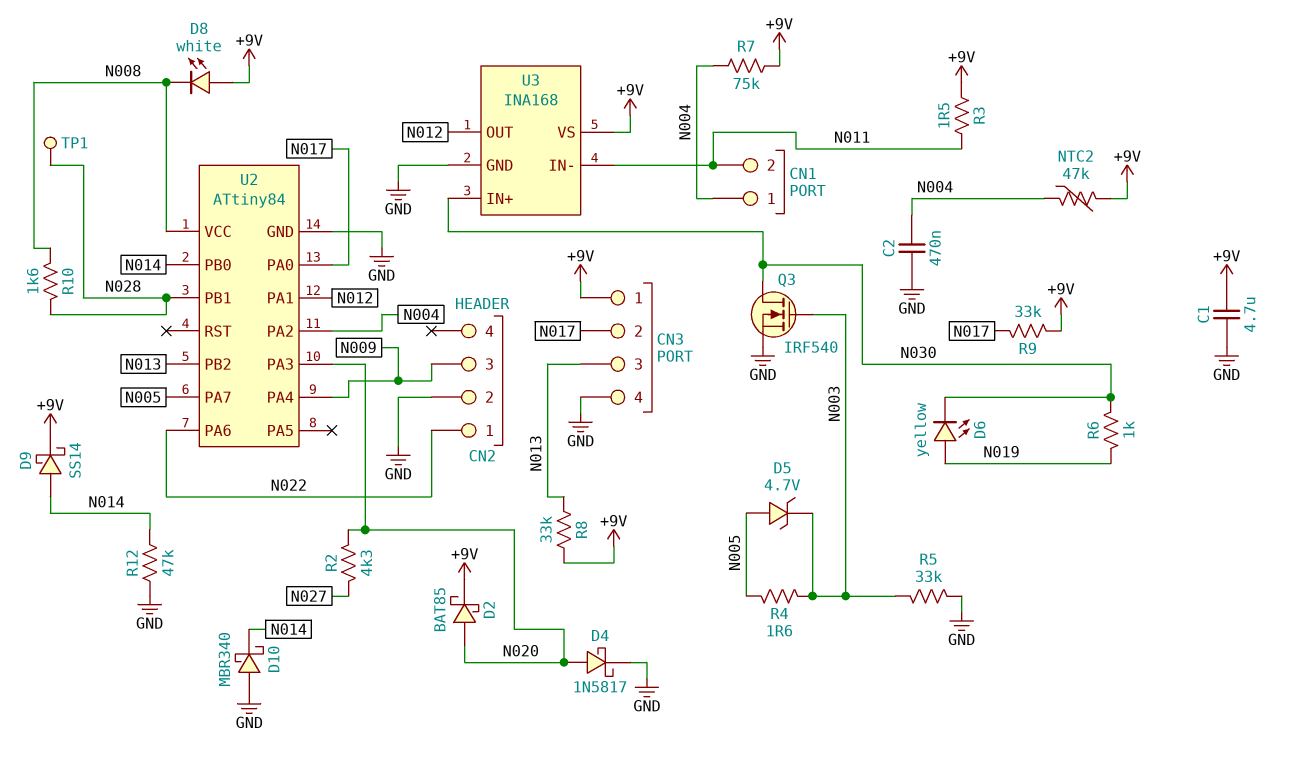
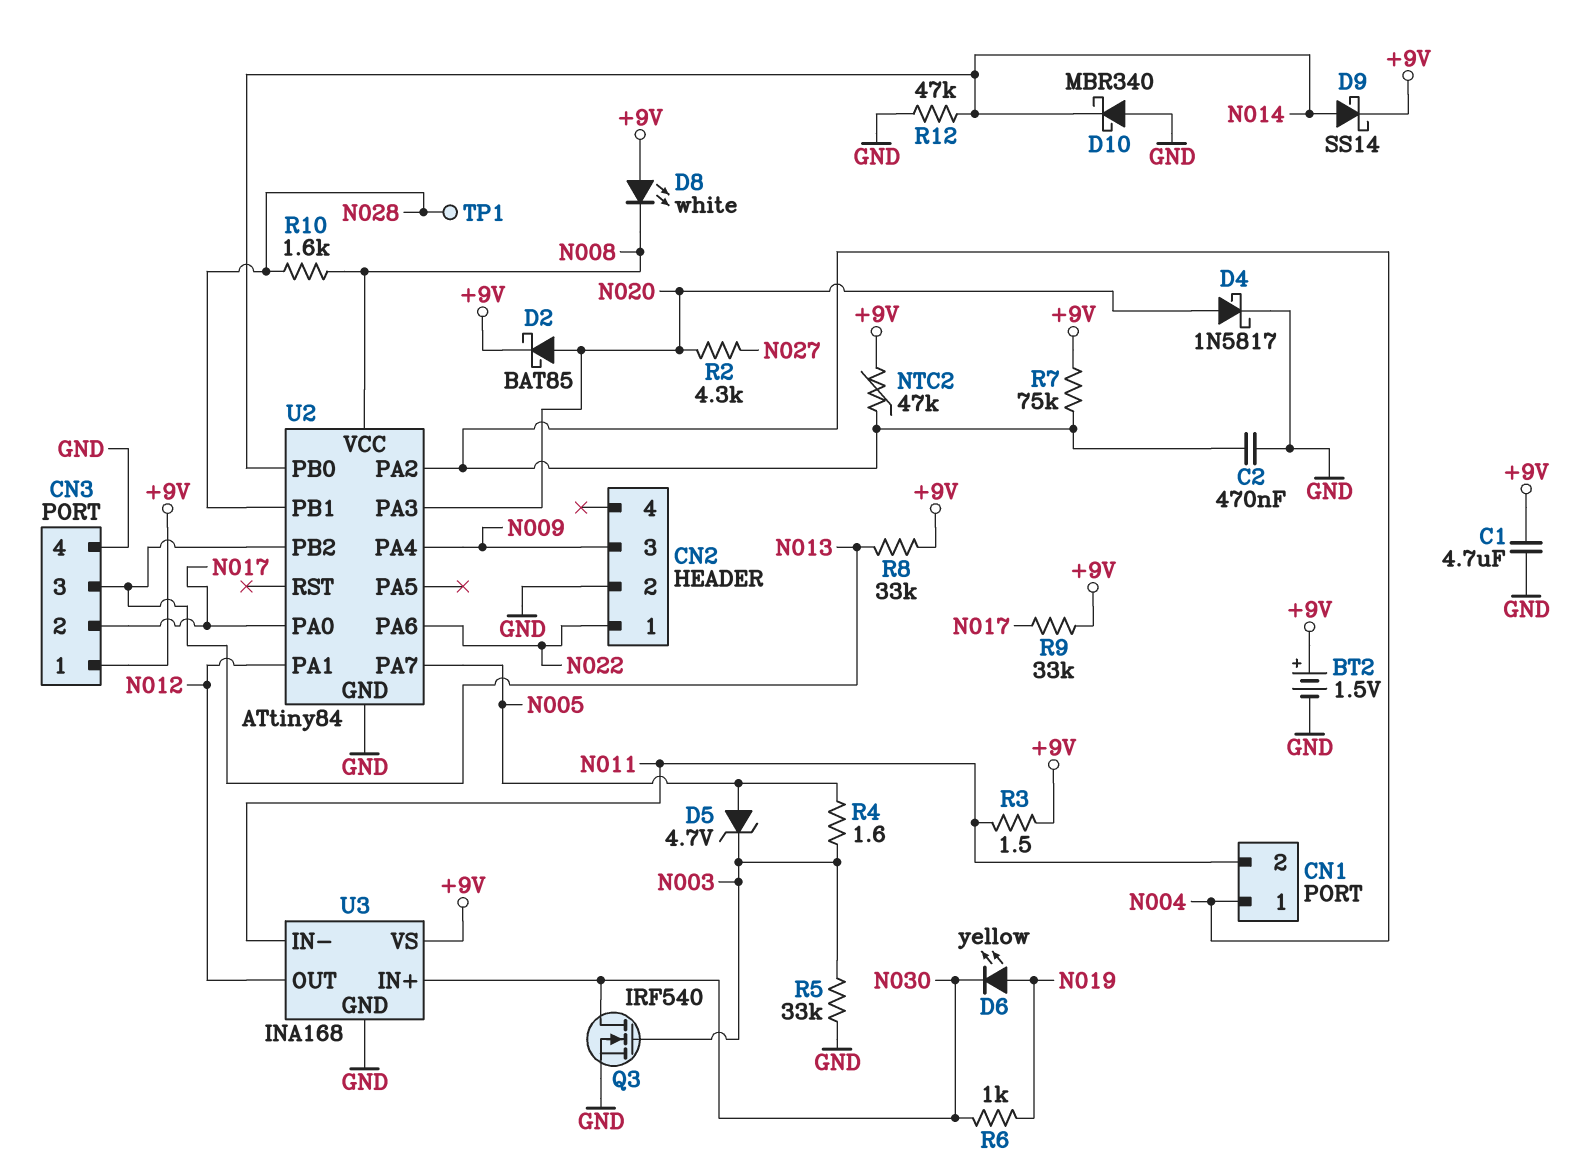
BT2: none -> 1.5V (plus +9V, minus GND)

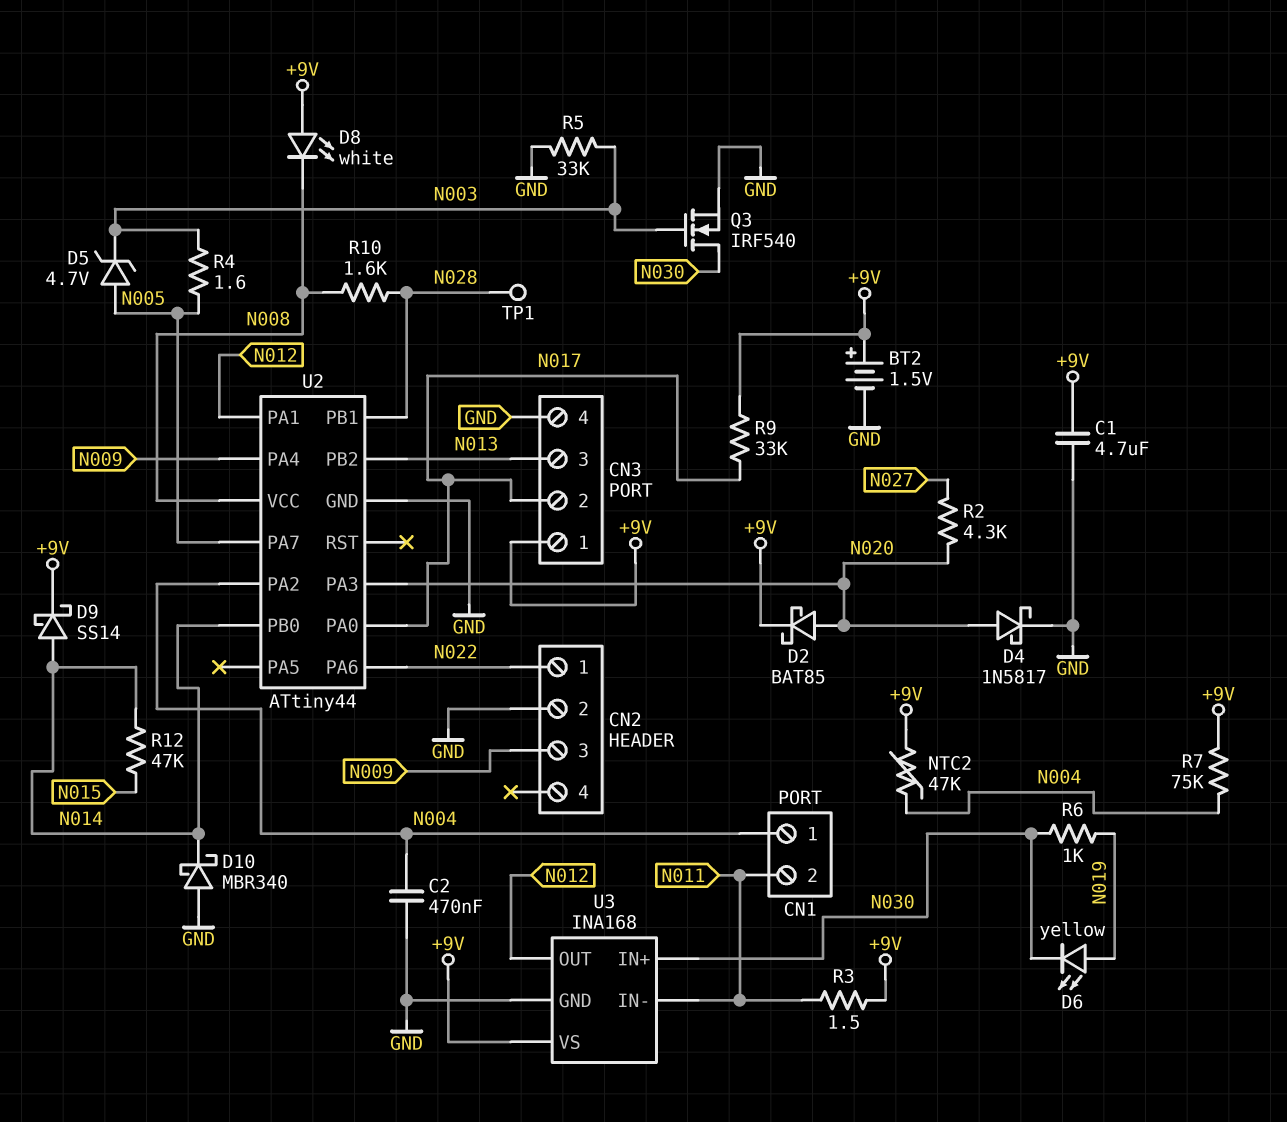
R8: 33k (+9V, N013) -> none
R12: 47k (GND, N014) -> 47k (N014, N015)
U2: ATtiny84 -> ATtiny44

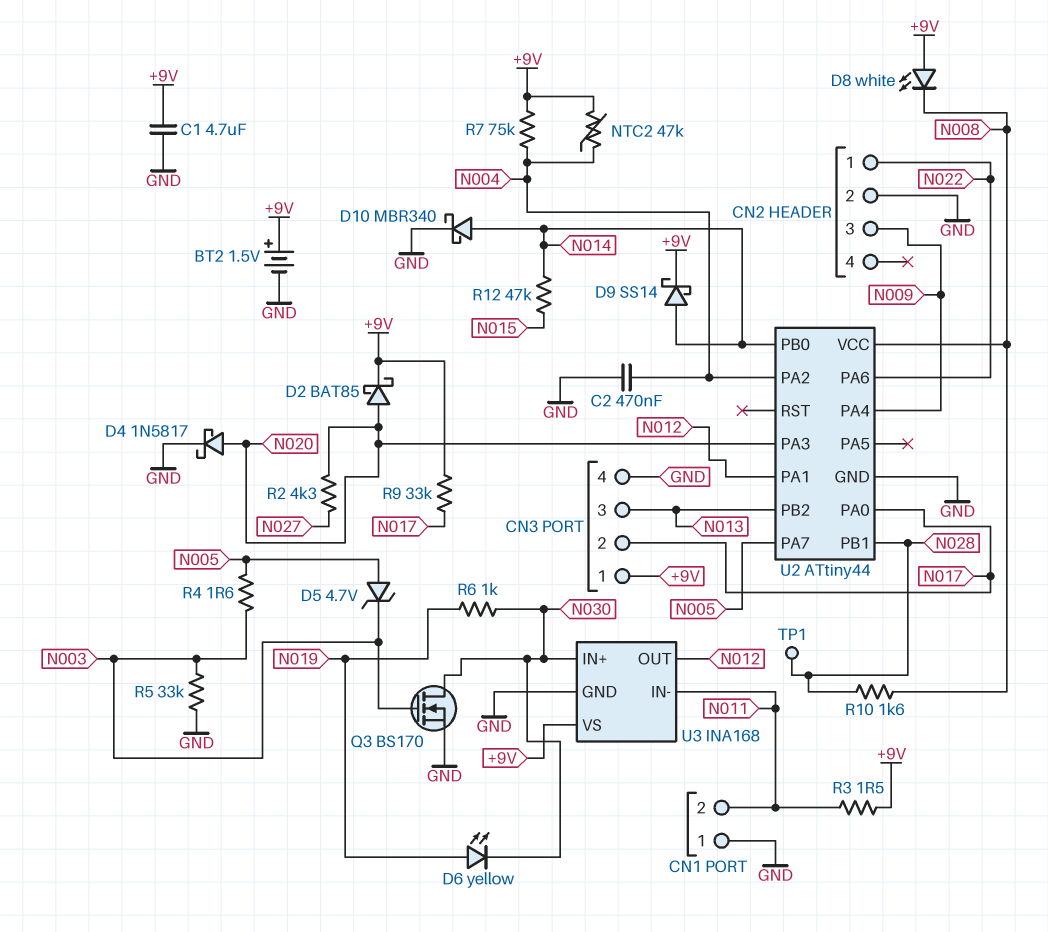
CN1 pin 1: N004 -> GND
D10: schottky MBR340 (A GND, K N014) -> schottky MBR340 (A N014, K GND)
Q3: NMOS IRF540 (G N003, D N030, S GND) -> NMOS BS170 (G N003, D N030, S GND)

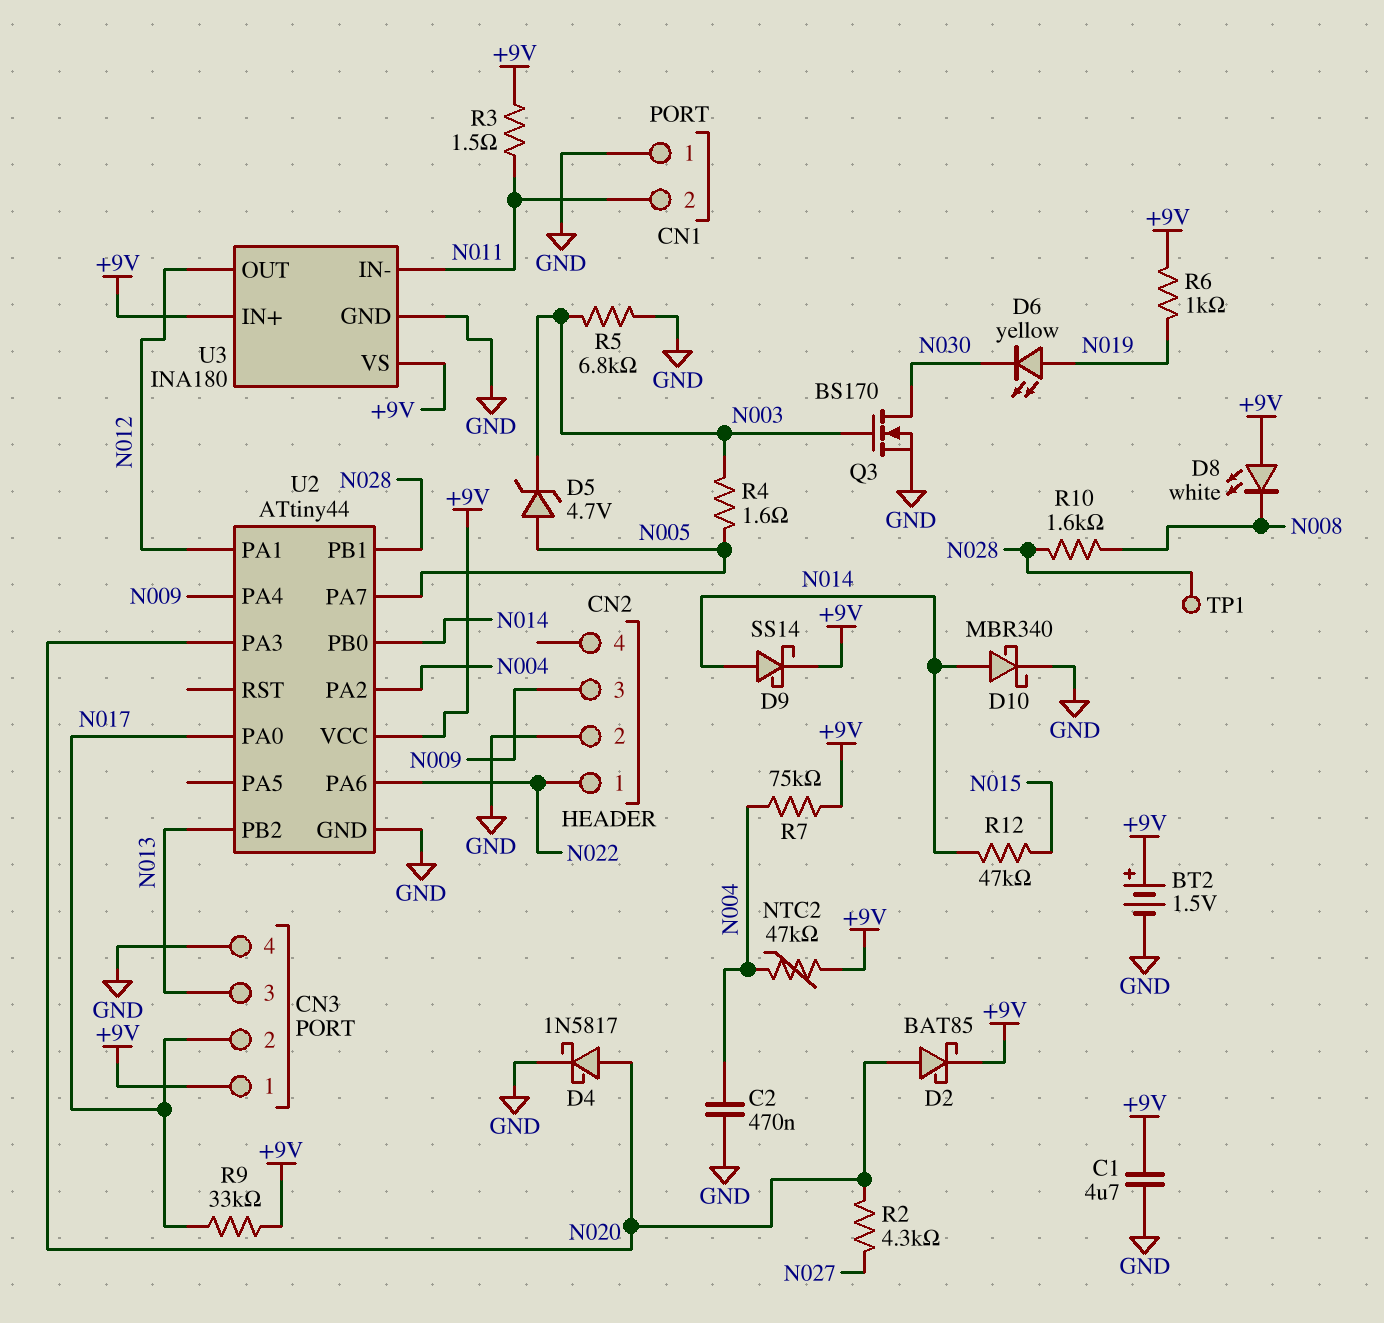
R5: 33k (GND, N003) -> 6.8k (GND, N003)
R6: 1k (N019, N030) -> 1k (+9V, N019)
U2 pin VCC: N008 -> +9V
U3: INA168 -> INA180
U3 pin IN+: N030 -> +9V

